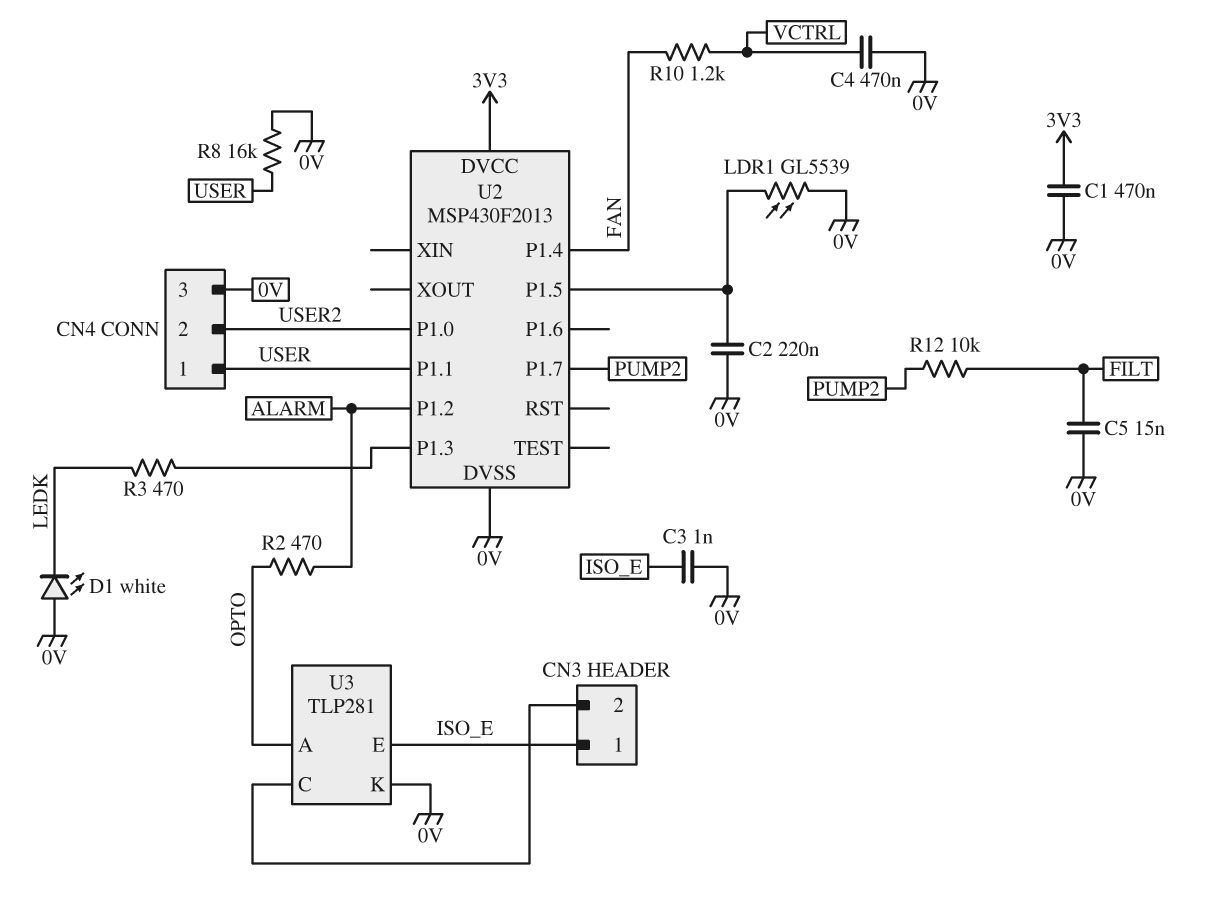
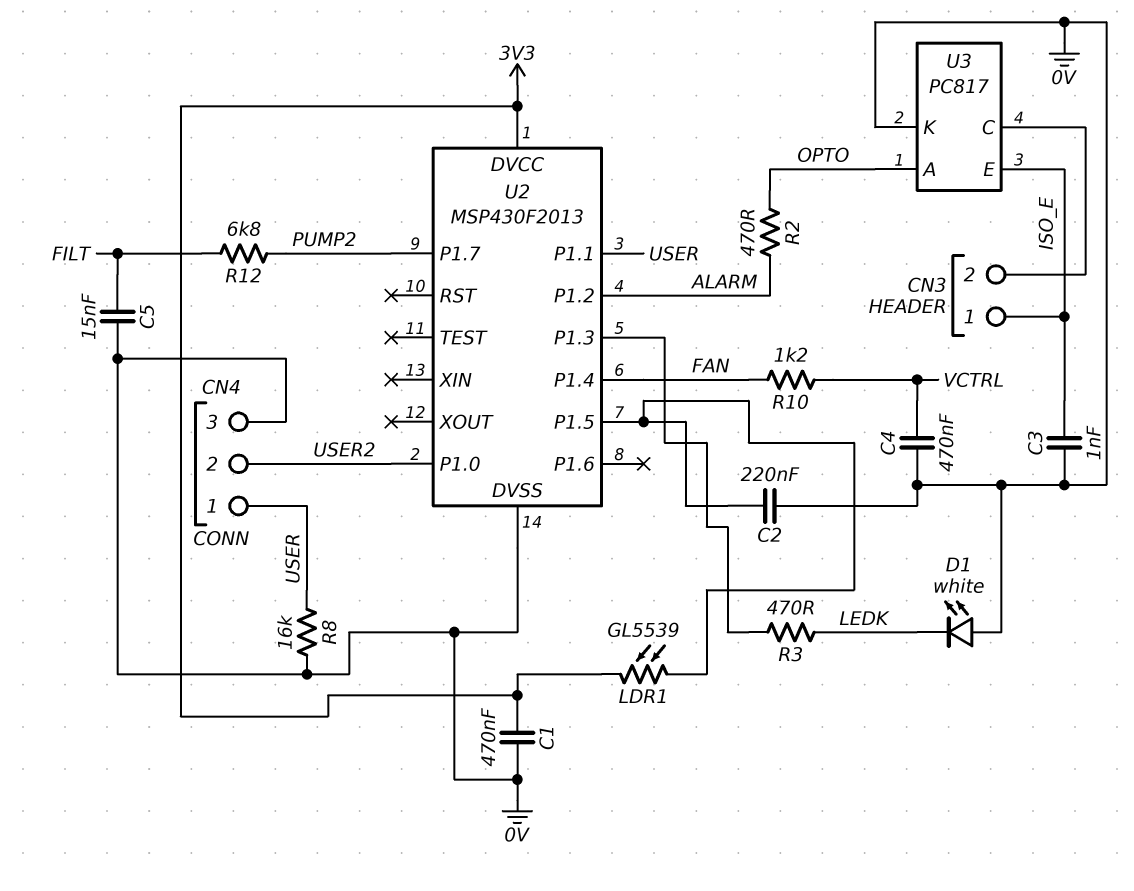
LDR1: GL5539 (0V, U2/P1.5) -> GL5539 (3V3, U2/P1.5)
R12: 10k (FILT, PUMP2) -> 6.8k (FILT, PUMP2)
U3: TLP281 -> PC817

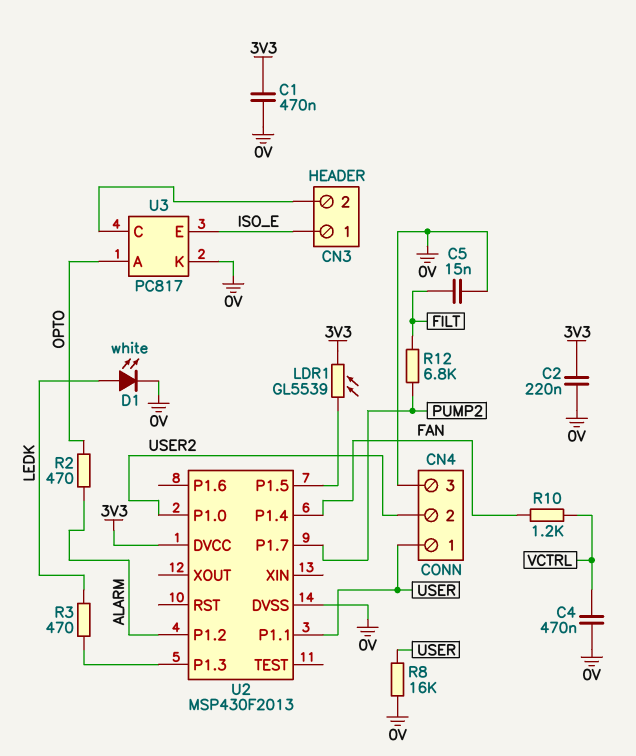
C2: 220nF (0V, U2/P1.5) -> 220nF (0V, 3V3)
C3: 1nF (0V, ISO_E) -> none
D1: LED white (A 0V, K LEDK) -> LED white (A LEDK, K 0V)

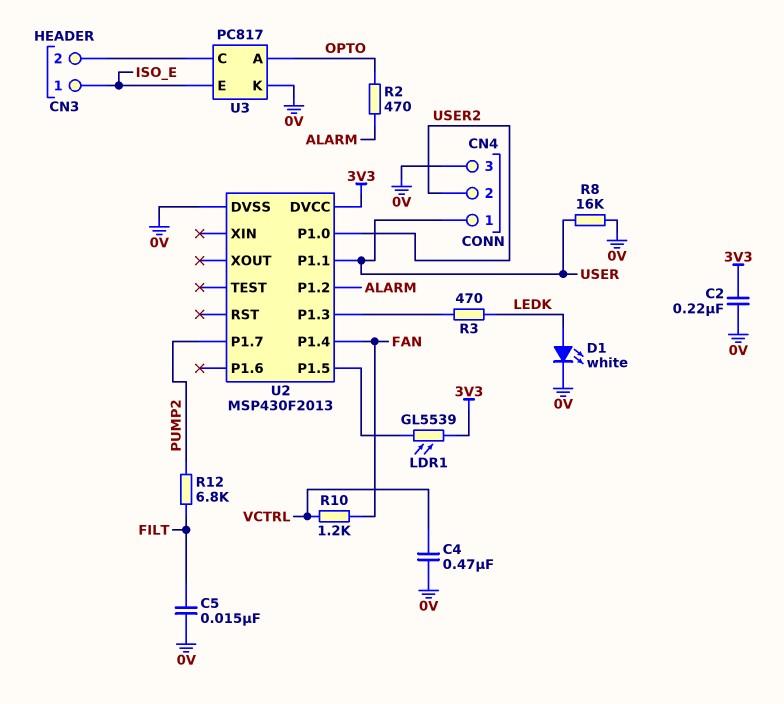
C1: 470nF (0V, 3V3) -> none

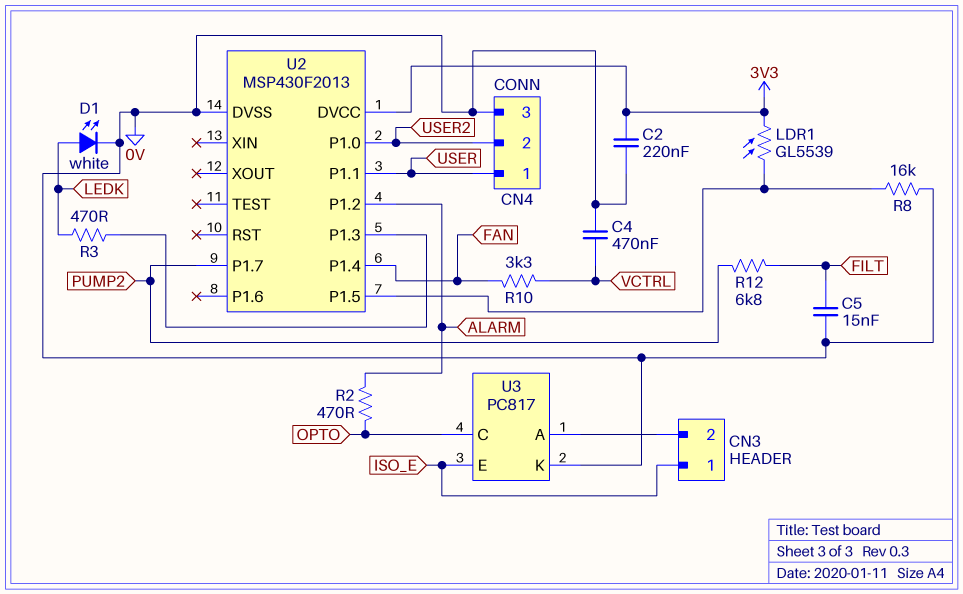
R8: 16k (0V, USER) -> 16k (0V, U2/P1.5)
R10: 1.2k (FAN, VCTRL) -> 3.3k (FAN, VCTRL)
U3 pin A: OPTO -> CN3/2
U3 pin C: CN3/2 -> OPTO

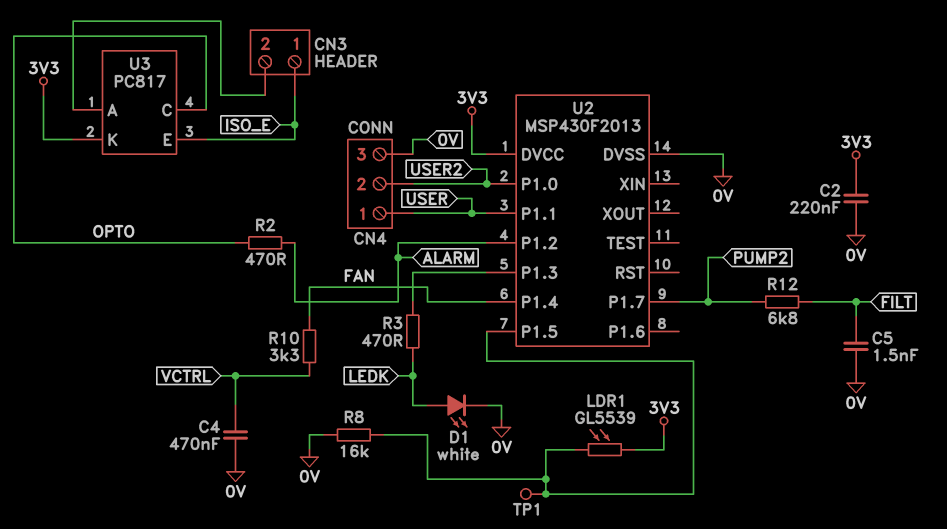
C5: 15nF (0V, FILT) -> 1.5nF (0V, FILT)
TP1: none -> test point (U2/P1.5)
U3 pin K: 0V -> 3V3

